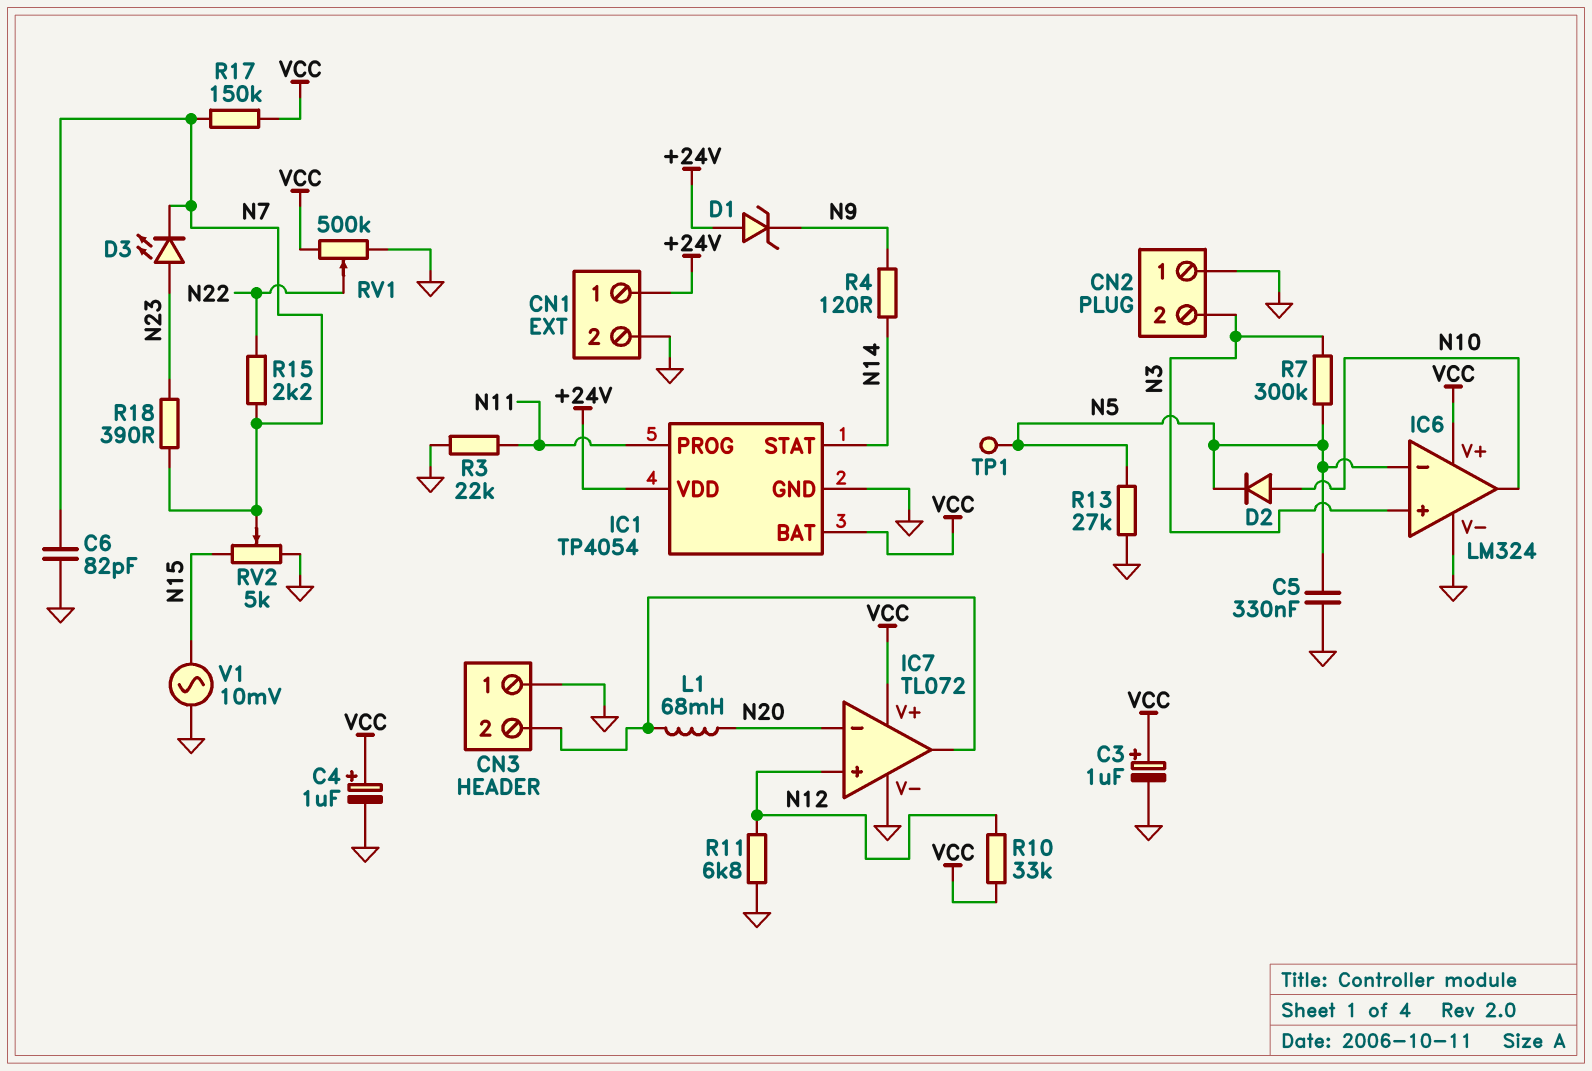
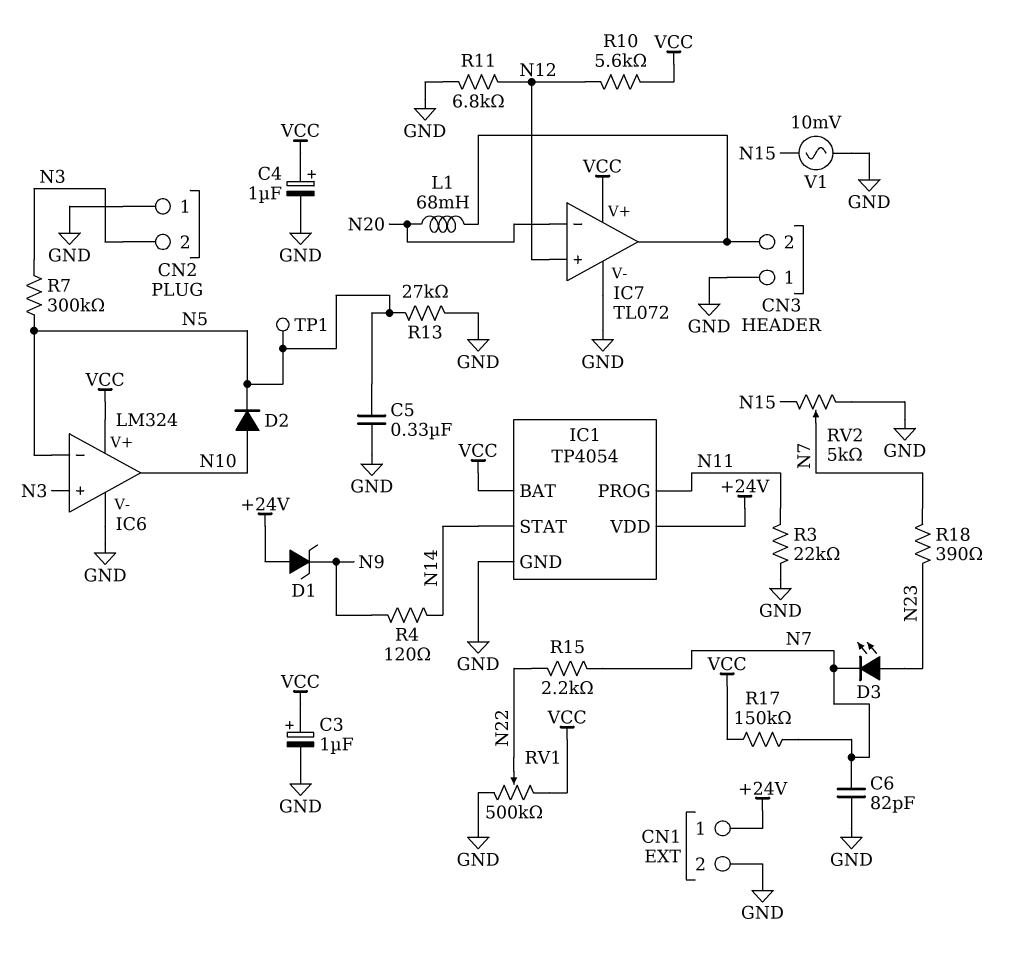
R10: 33k (N12, VCC) -> 5.6k (N12, VCC)

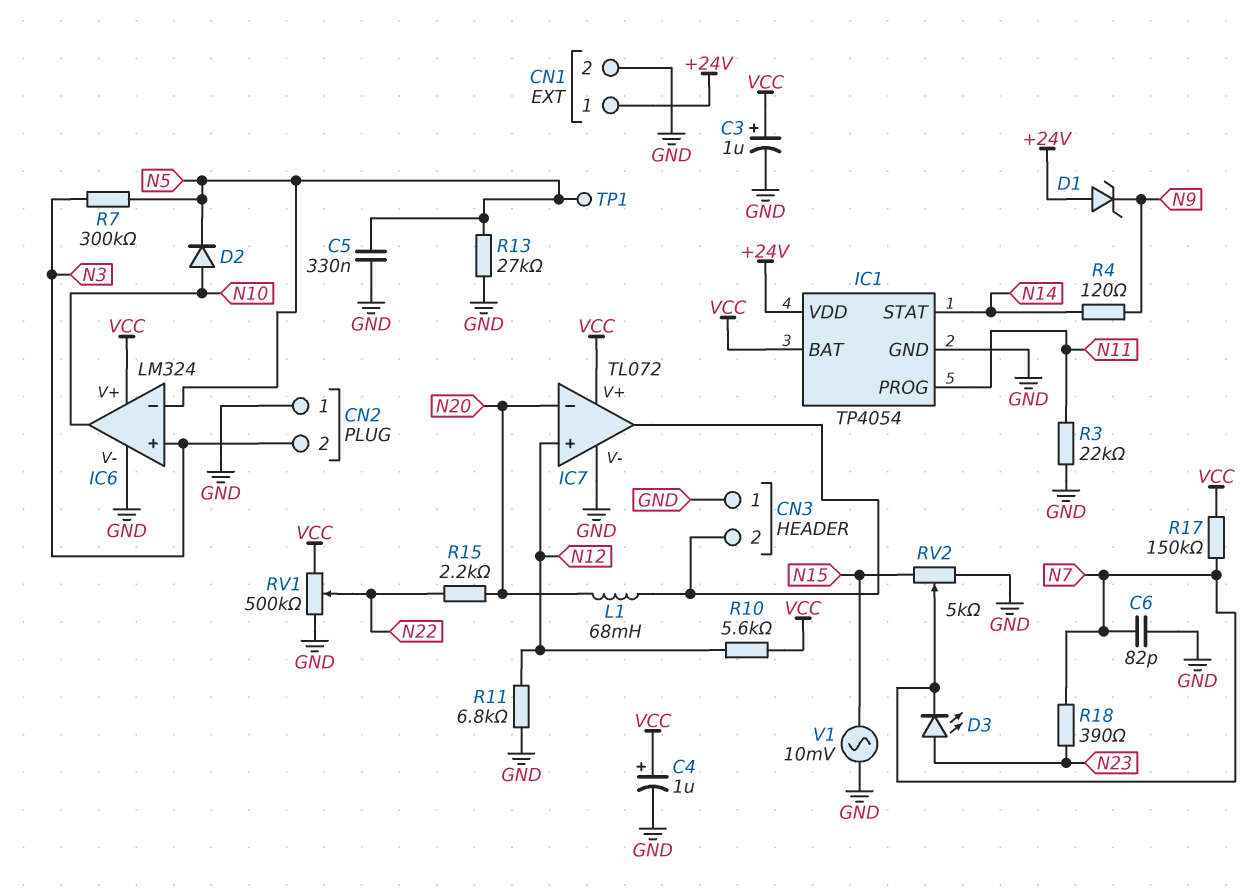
R15: 2.2k (N7, N22) -> 2.2k (N20, N22)

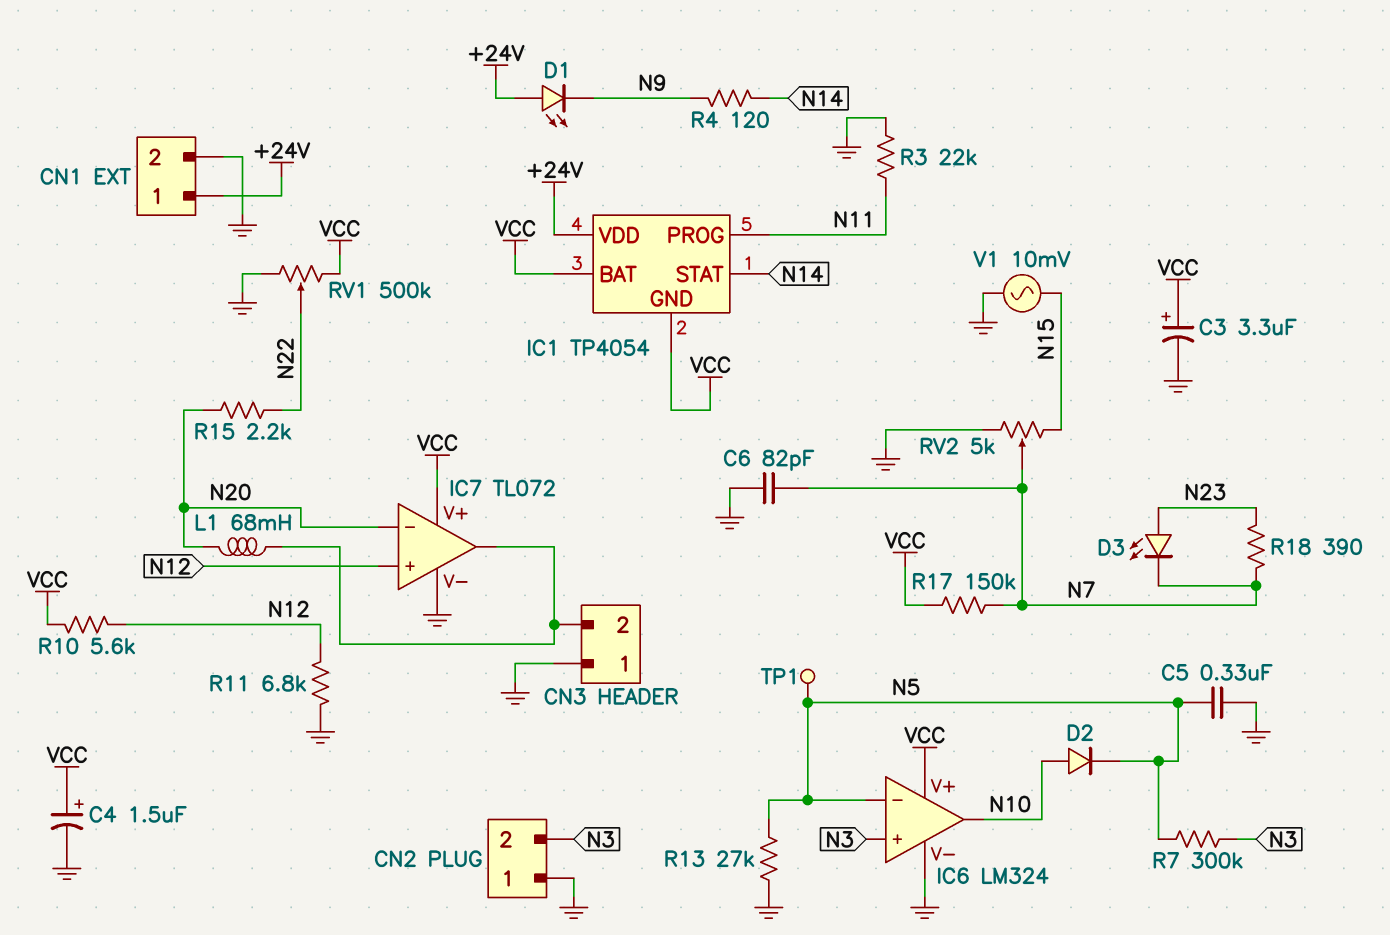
C3: 1uF (plus VCC, minus GND) -> 3.3uF (plus VCC, minus GND)
C4: 1uF (plus VCC, minus GND) -> 1.5uF (plus VCC, minus GND)
D1: zener (A +24V, K N9) -> LED (A +24V, K N9)
IC1 pin GND: GND -> VCC

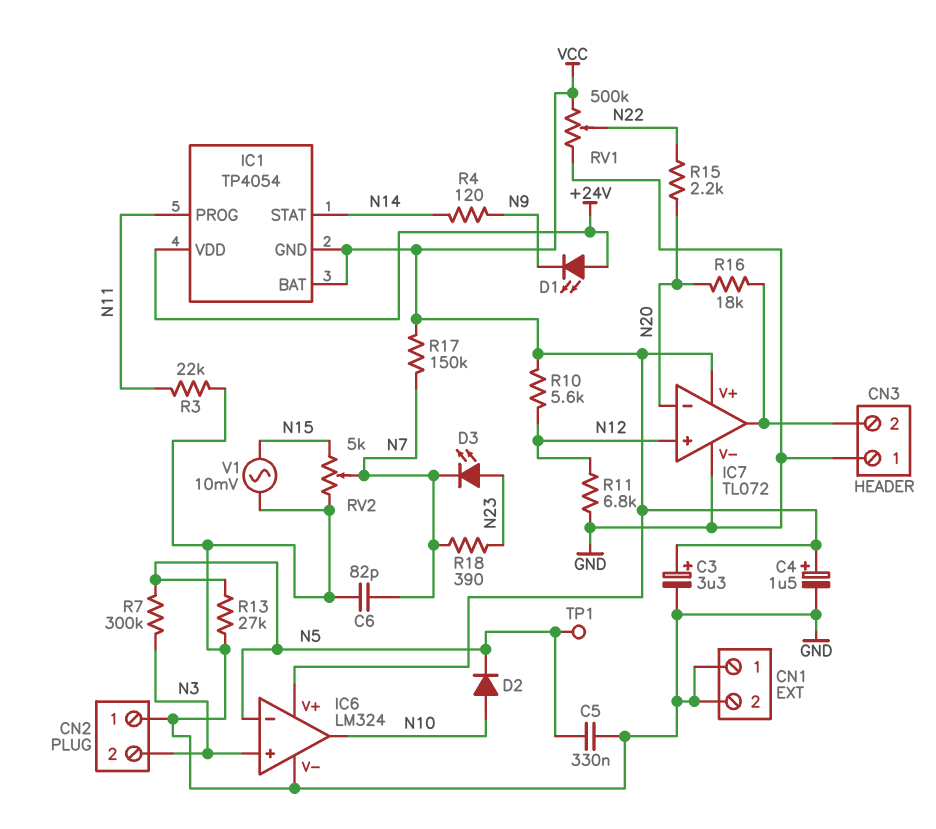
CN1 pin 1: +24V -> GND
L1: 68mH (CN3/2, N20) -> none
R16: none -> 18k (CN3/2, N20)

